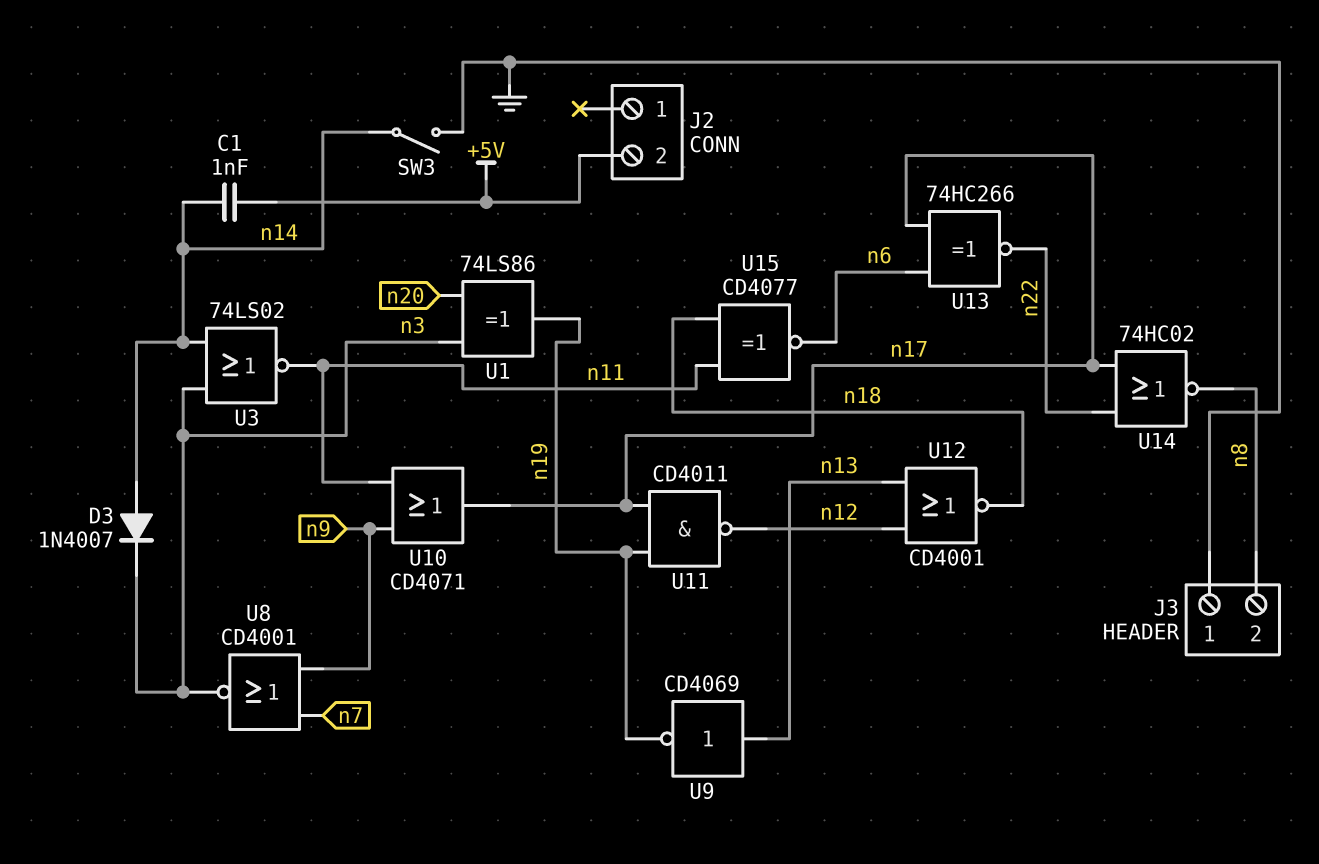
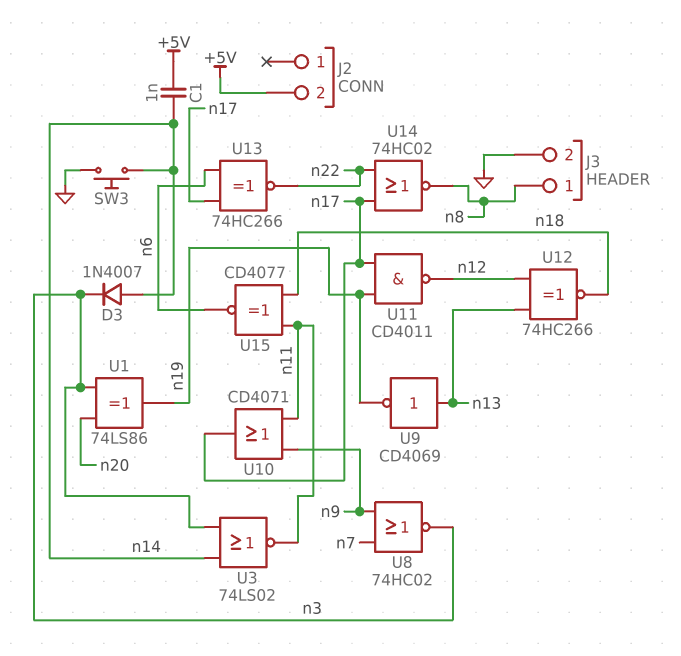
J3 pin 1: GND -> n8
J3 pin 2: n8 -> GND
SW3: switch (GND, n14) -> button (GND, n14)
U8: NOR CD4001 (in n7, in n9, out n3) -> NOR 74HC02 (in n7, in n9, out n3)
U12: NOR CD4001 (in n12, in n13, out n18) -> XNOR 74HC266 (in n12, in n13, out n18)

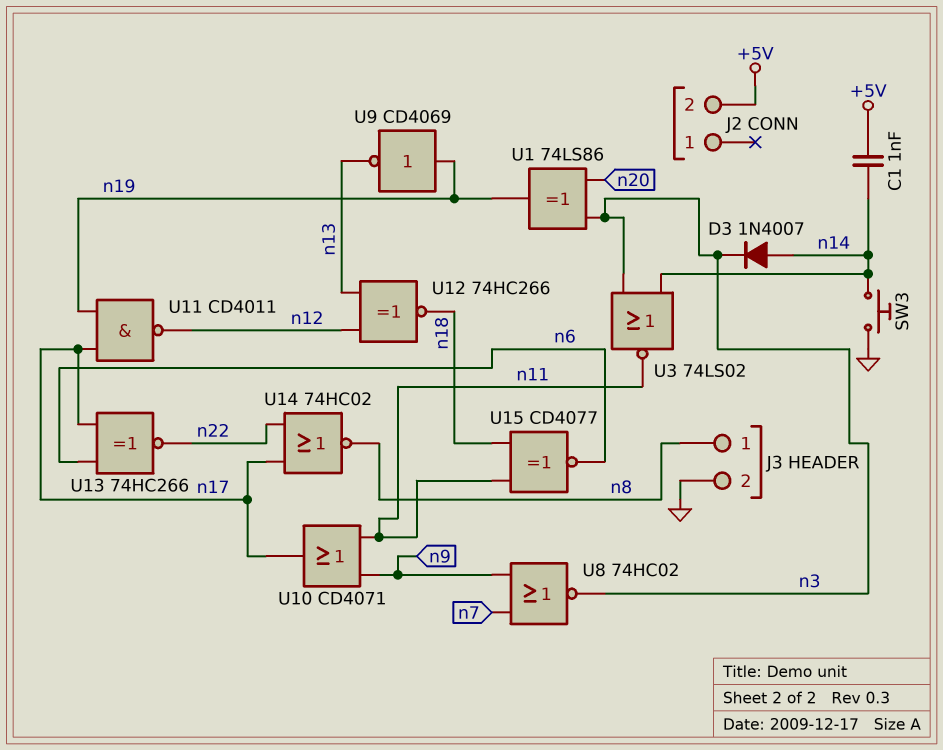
U9: NOT CD4069 (in n13, out n19) -> NOT CD4069 (in n19, out n13)

